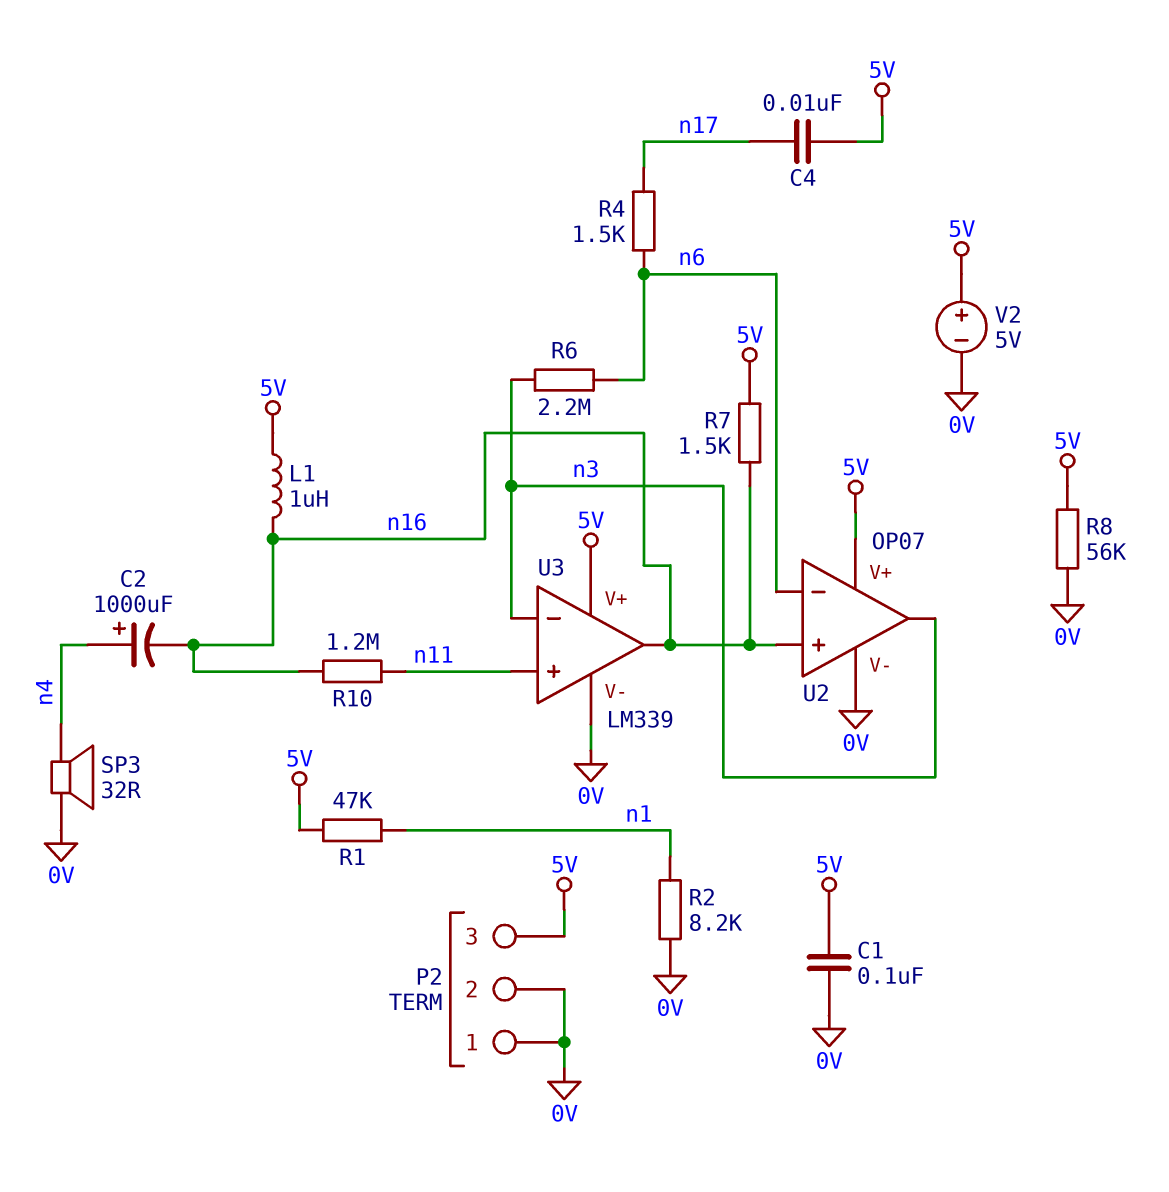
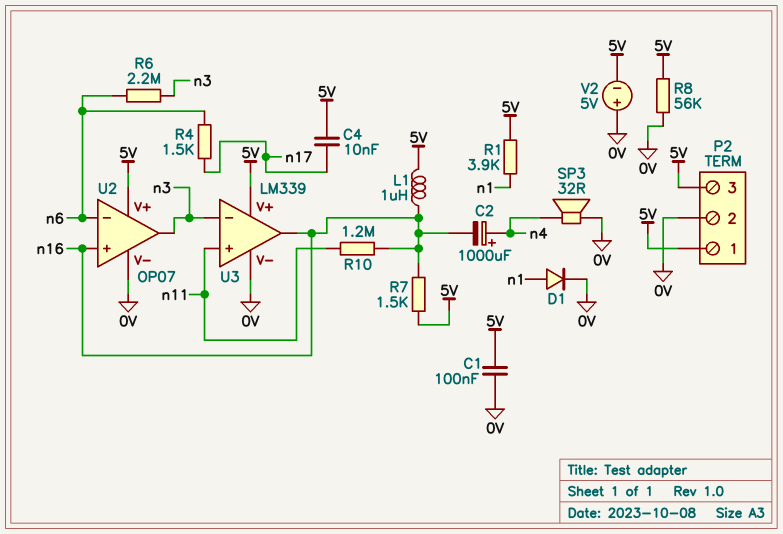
D1: none -> diode (A n1, K 0V)
P2 pin 1: 0V -> 5V
R1: 47k (5V, n1) -> 3.9k (5V, n1)
R2: 8.2k (0V, n1) -> none
V2: 5V (plus 5V, minus 0V) -> 5V (plus 0V, minus 5V)

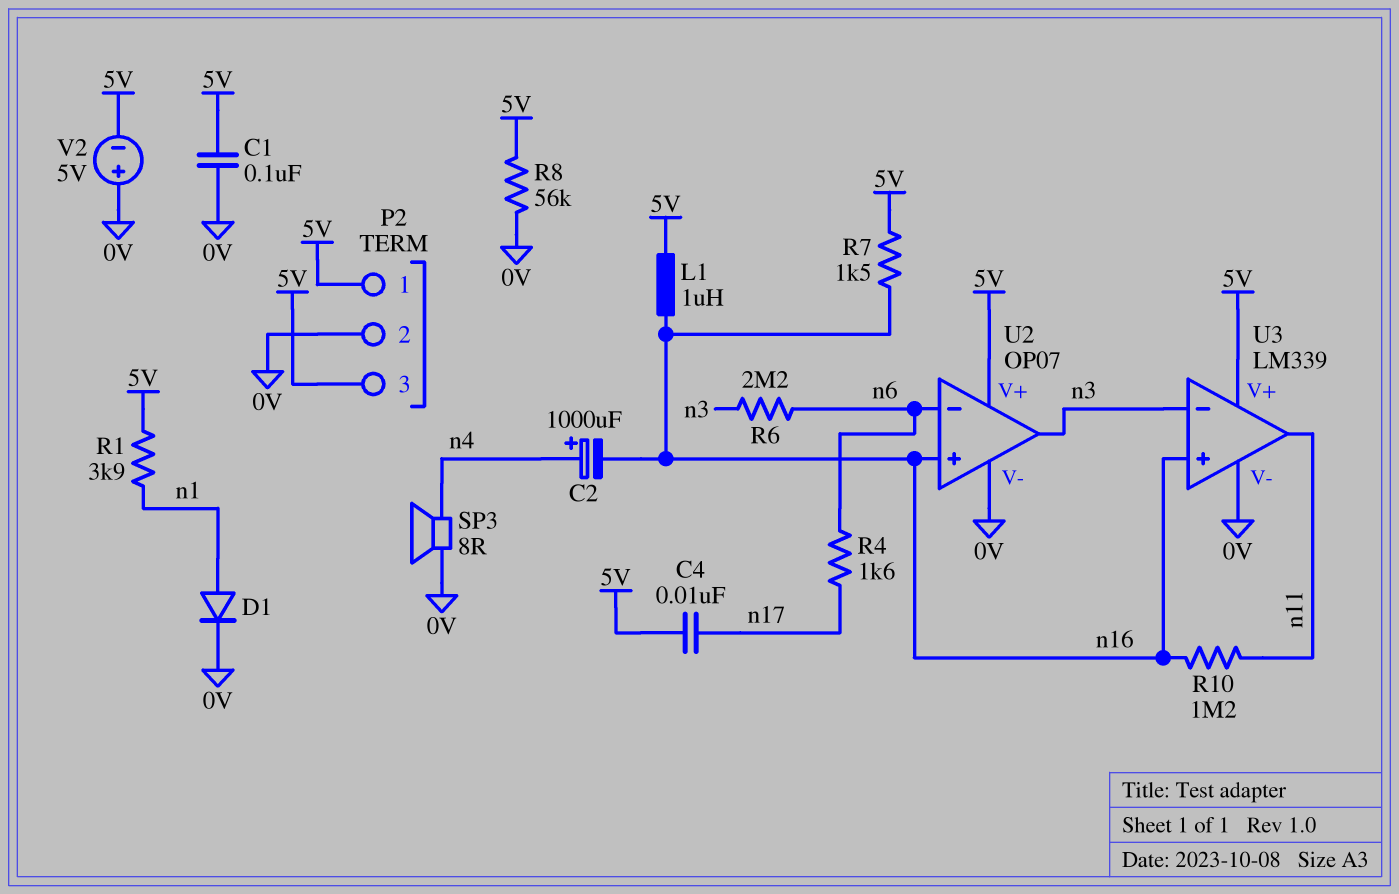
R4: 1.5k (n6, n17) -> 1.6k (n6, n17)
SP3: speaker 32R (0V, n4) -> speaker 8R (0V, n4)
U3 pin in+: n11 -> n16
U3 pin out: n16 -> n11

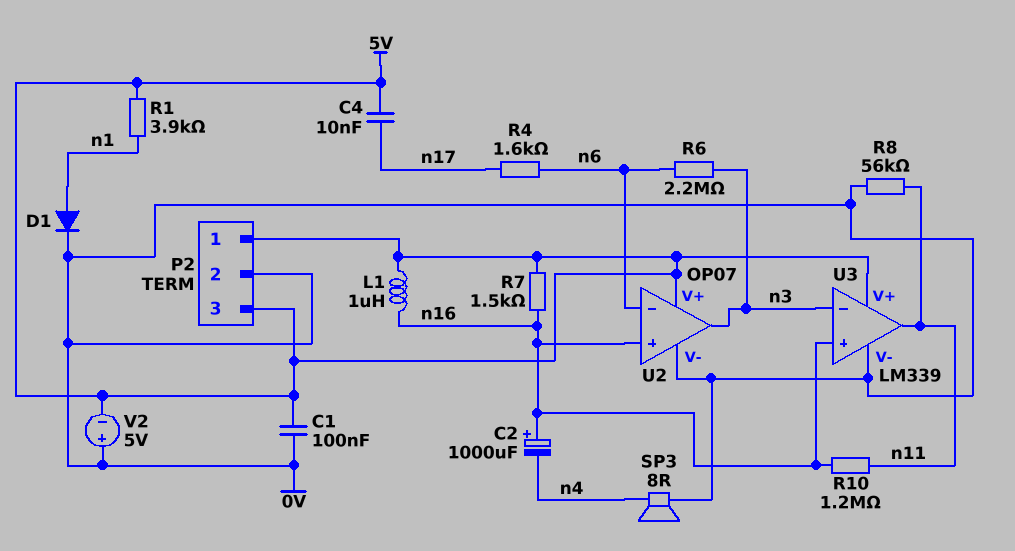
C2: 1000uF (plus n4, minus n16) -> 1000uF (plus n16, minus n4)
R8: 56k (0V, 5V) -> 56k (0V, n11)

